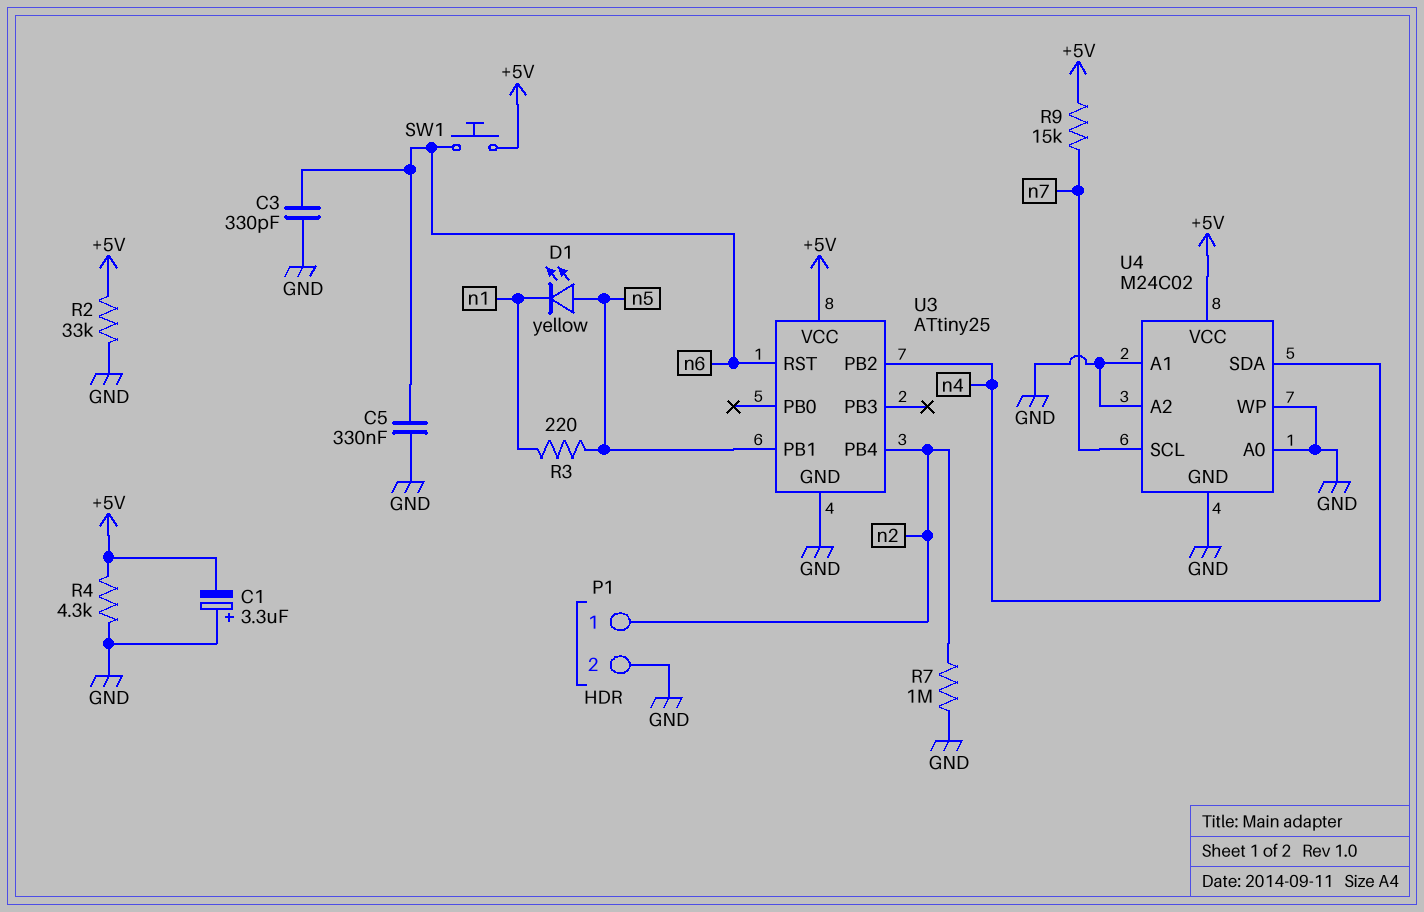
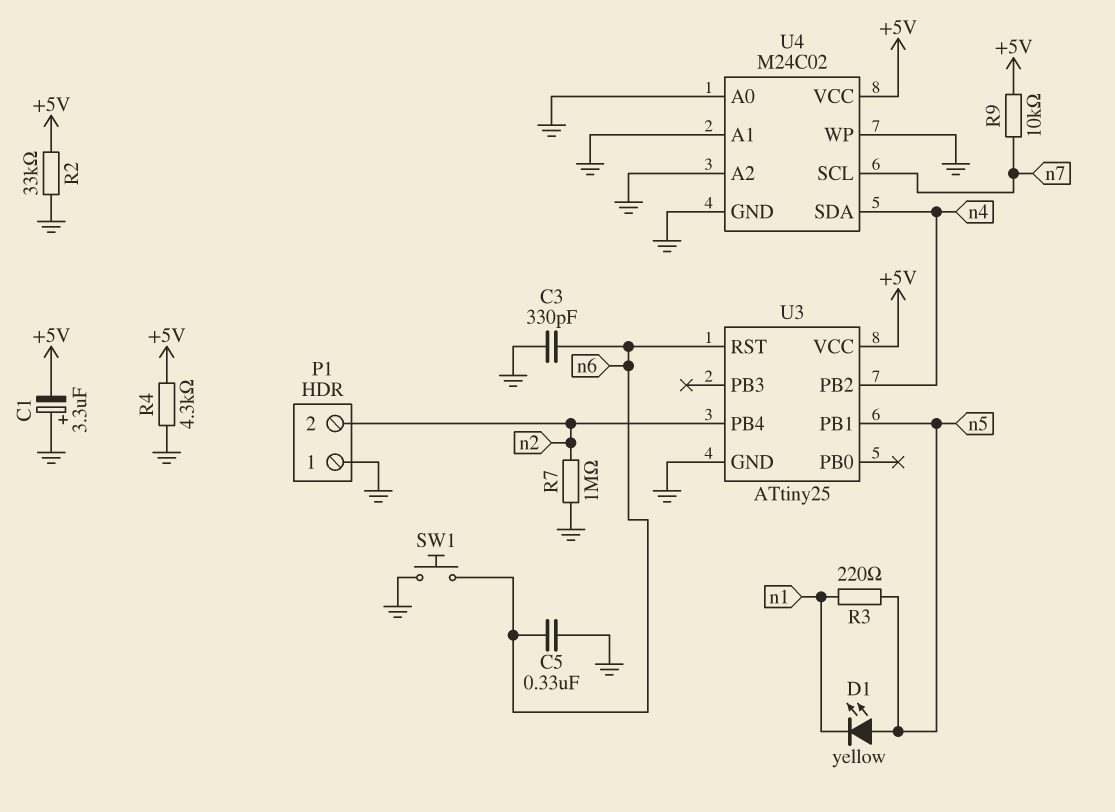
P1 pin 1: n2 -> GND
P1 pin 2: GND -> n2
R9: 15k (+5V, n7) -> 10k (+5V, n7)
SW1: button (+5V, n6) -> button (GND, n6)

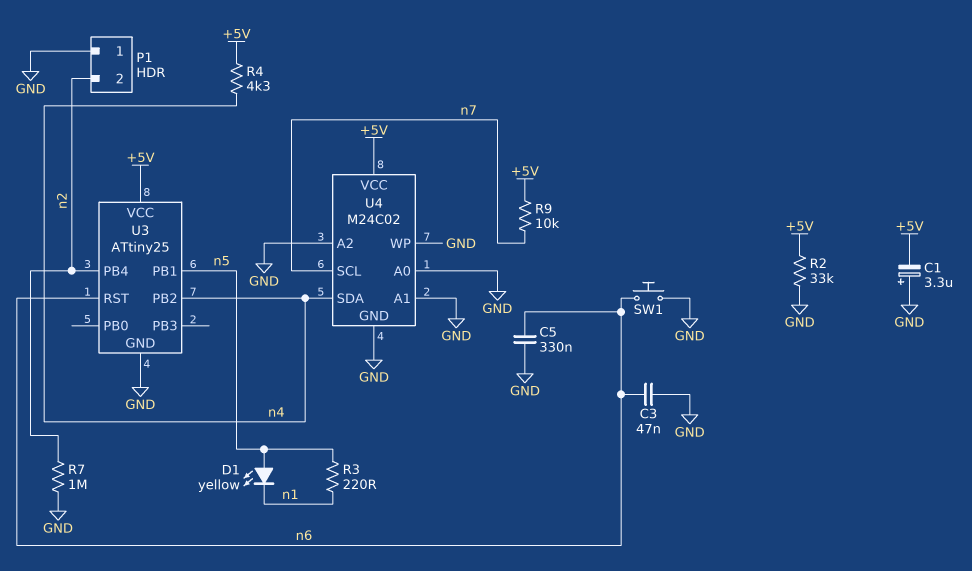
C3: 330pF (GND, n6) -> 47nF (GND, n6)
R4: 4.3k (+5V, GND) -> 4.3k (+5V, n4)

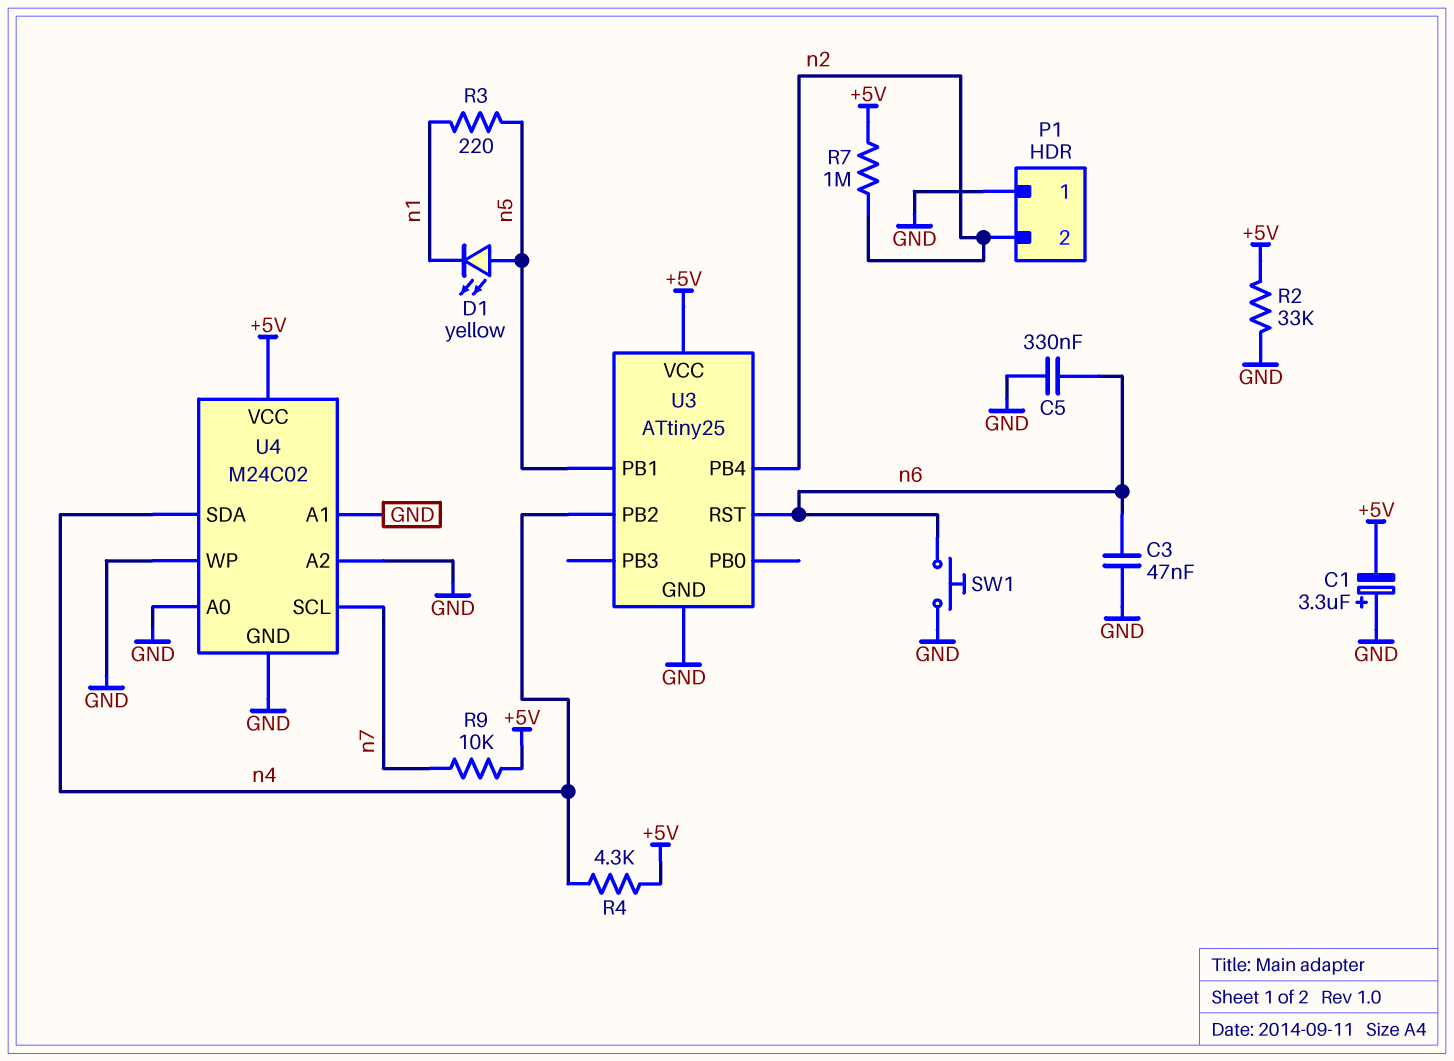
R7: 1M (GND, n2) -> 1M (+5V, n2)

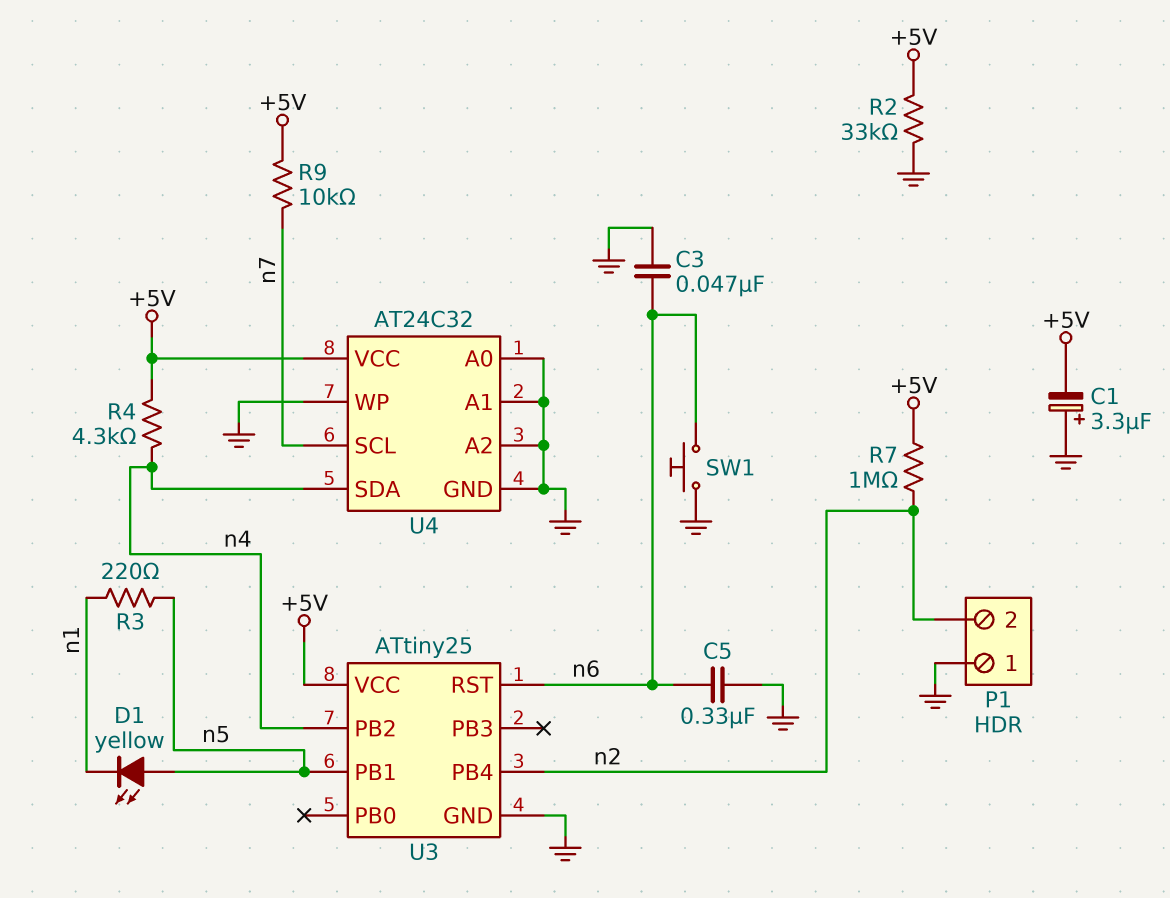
U4: M24C02 -> AT24C32

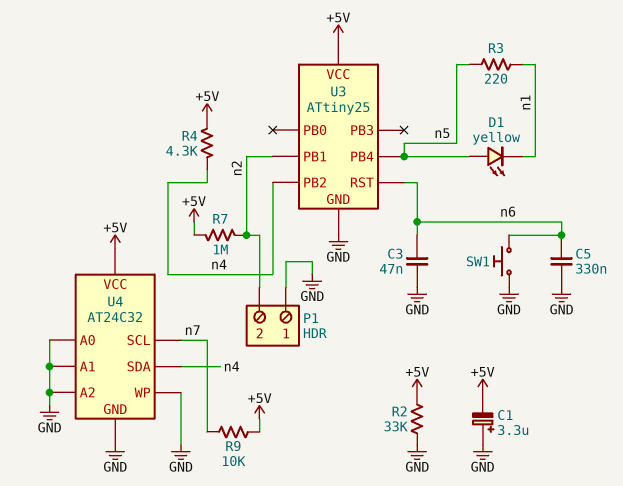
U3 pin PB1: n5 -> n2
U3 pin PB4: n2 -> n5

